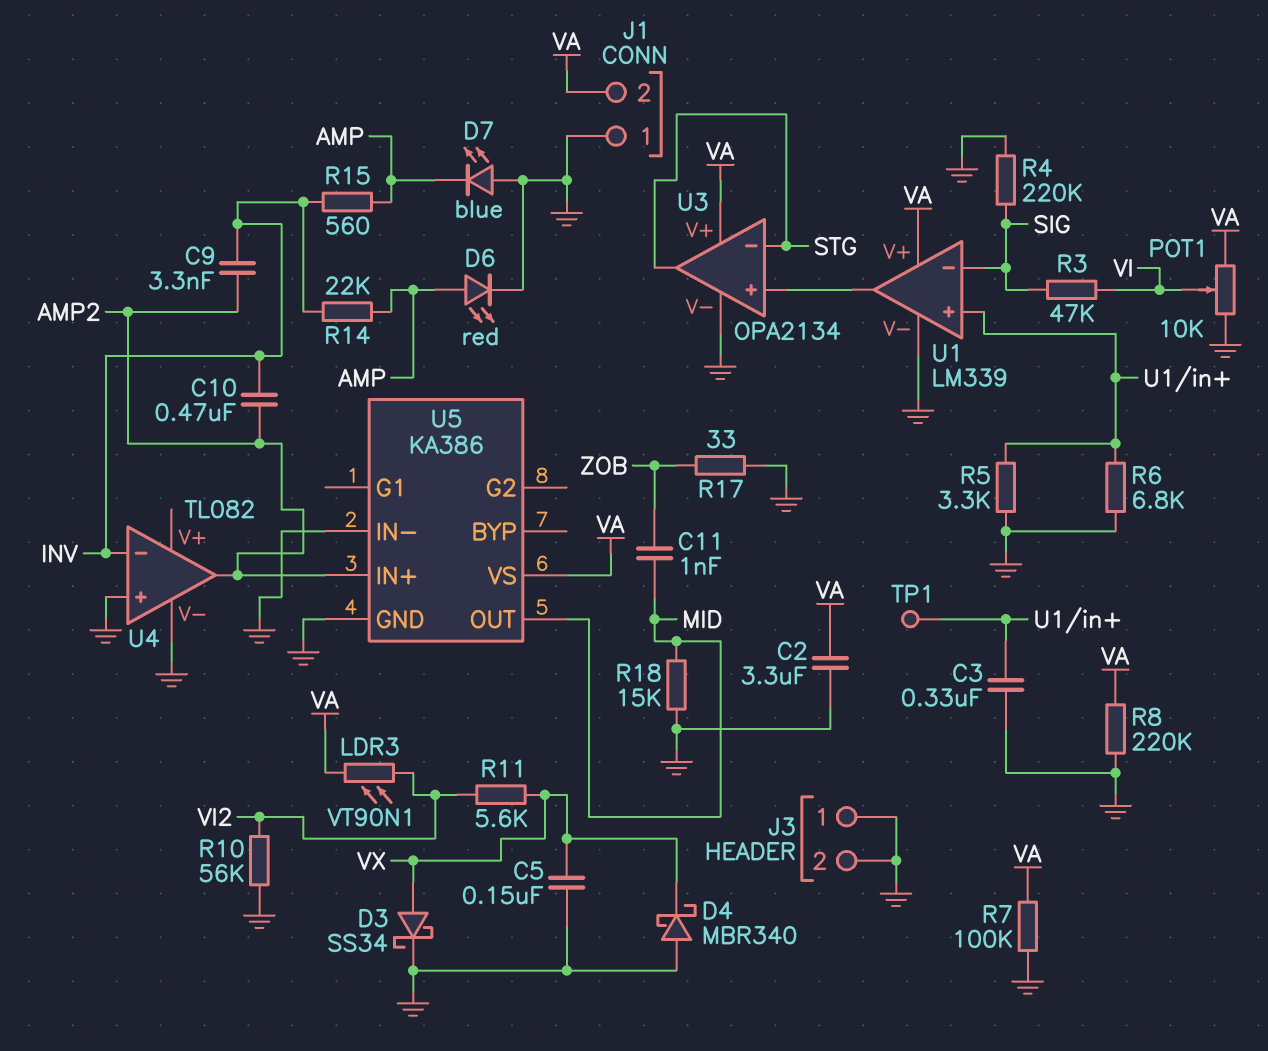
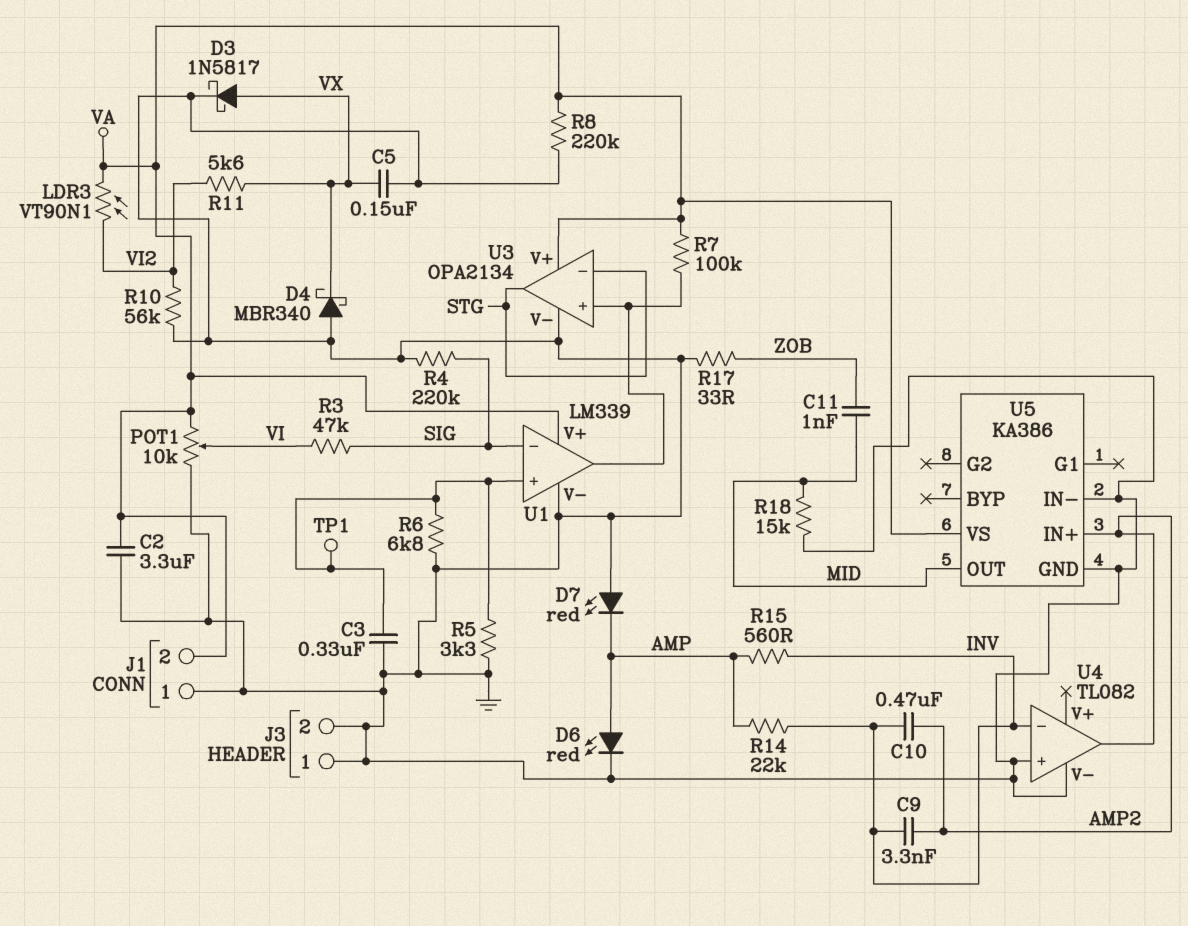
D3: schottky SS34 (A VX, K GND) -> schottky 1N5817 (A VX, K GND)
D7: LED blue (A GND, K AMP) -> LED red (A GND, K AMP)
R7: 100k (GND, VA) -> 100k (U1/out, VA)

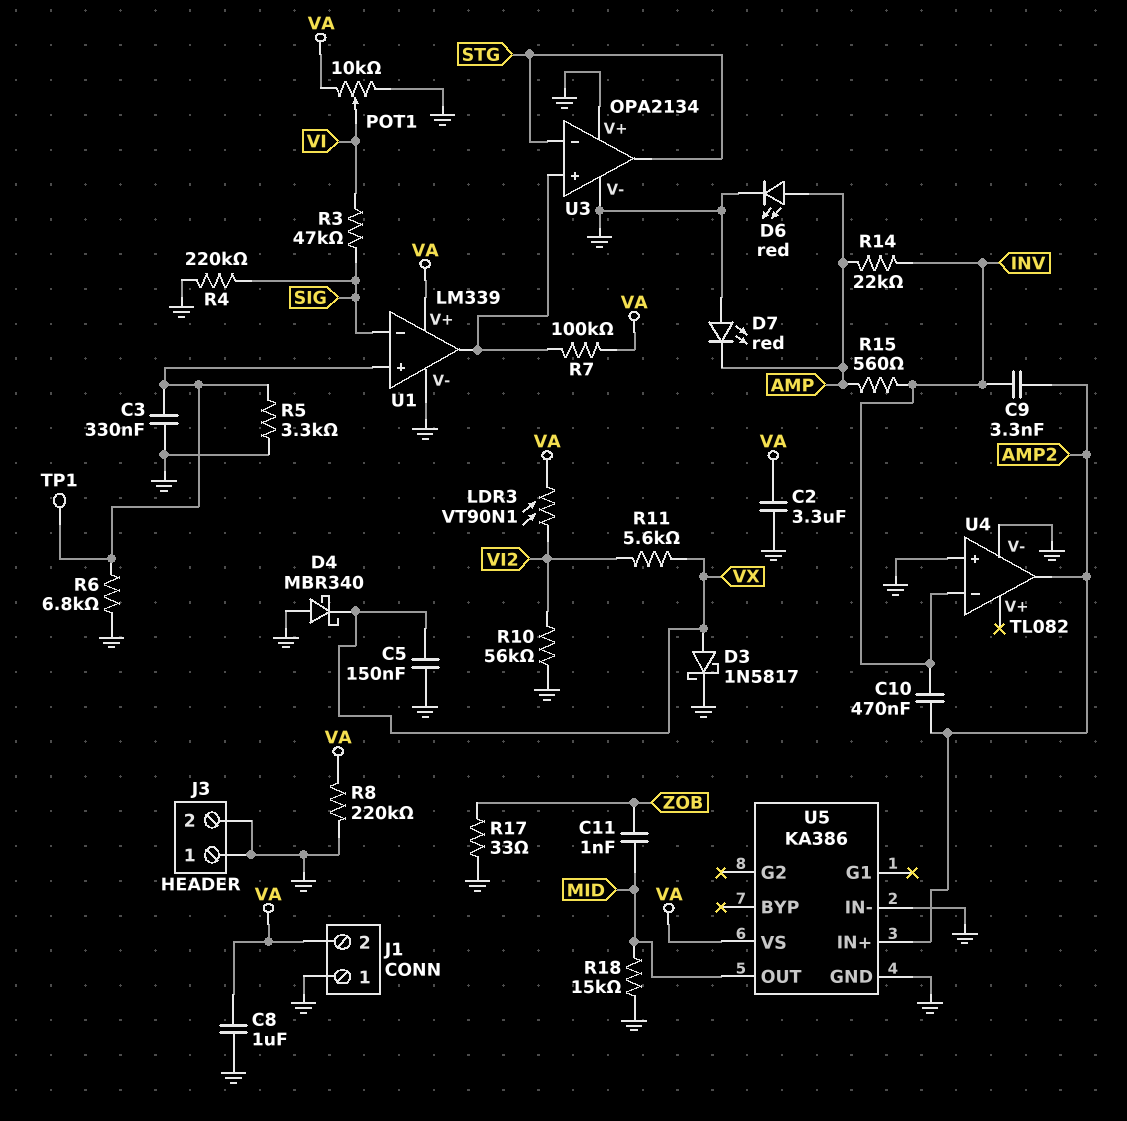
C8: none -> 1uF (GND, VA)
U3 pin V+: VA -> GND

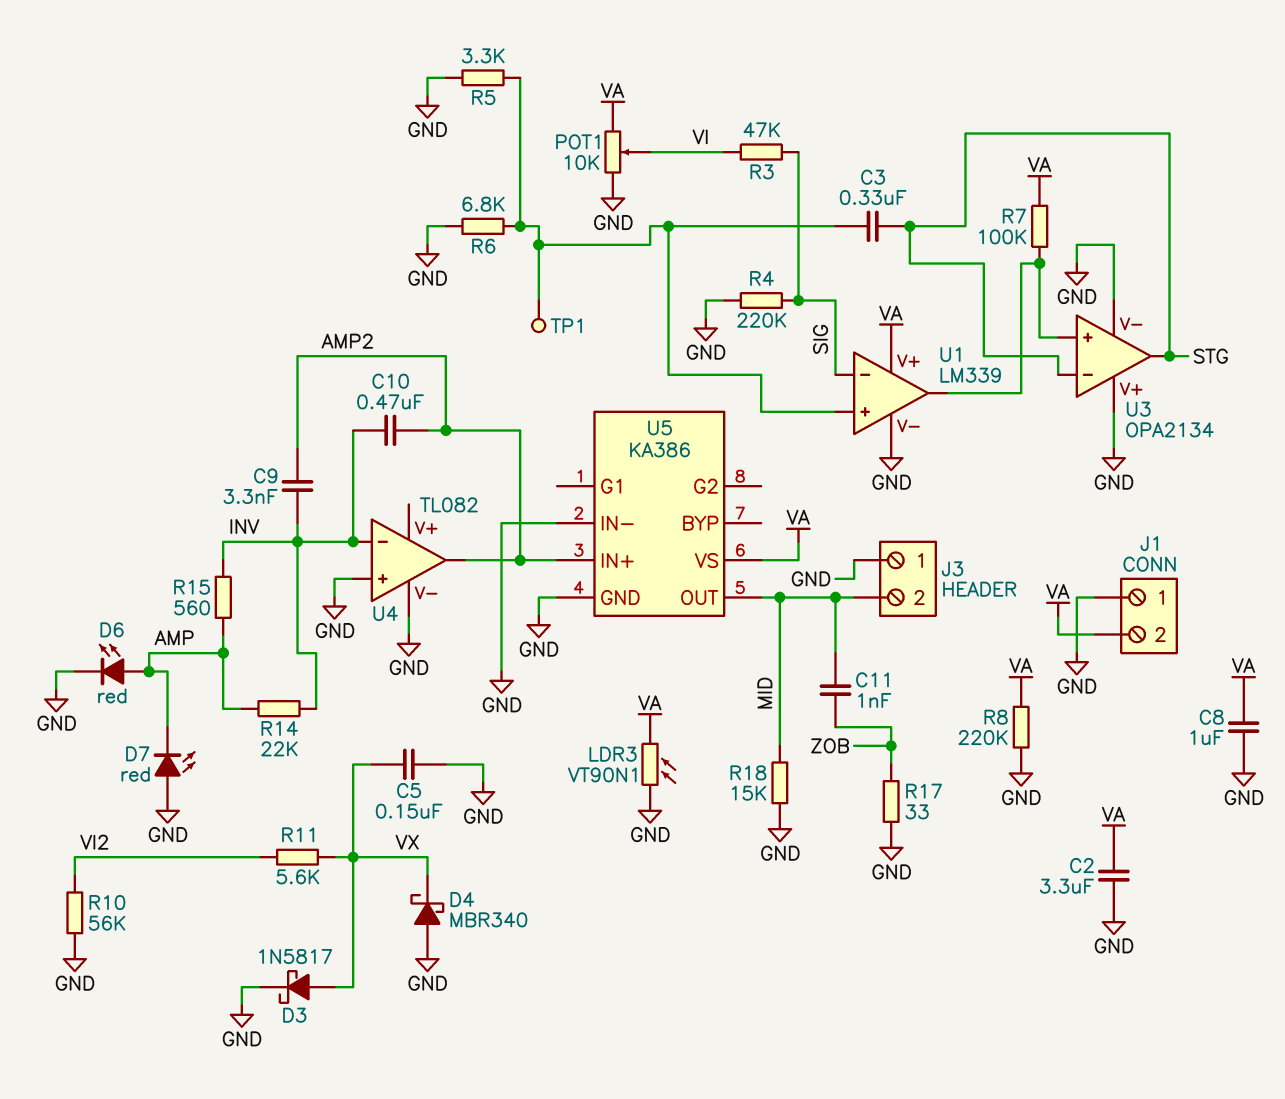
C3: 330nF (GND, U1/in+) -> 330nF (STG, U1/in+)
J3 pin 2: GND -> MID
LDR3: VT90N1 (VA, VI2) -> VT90N1 (GND, VA)

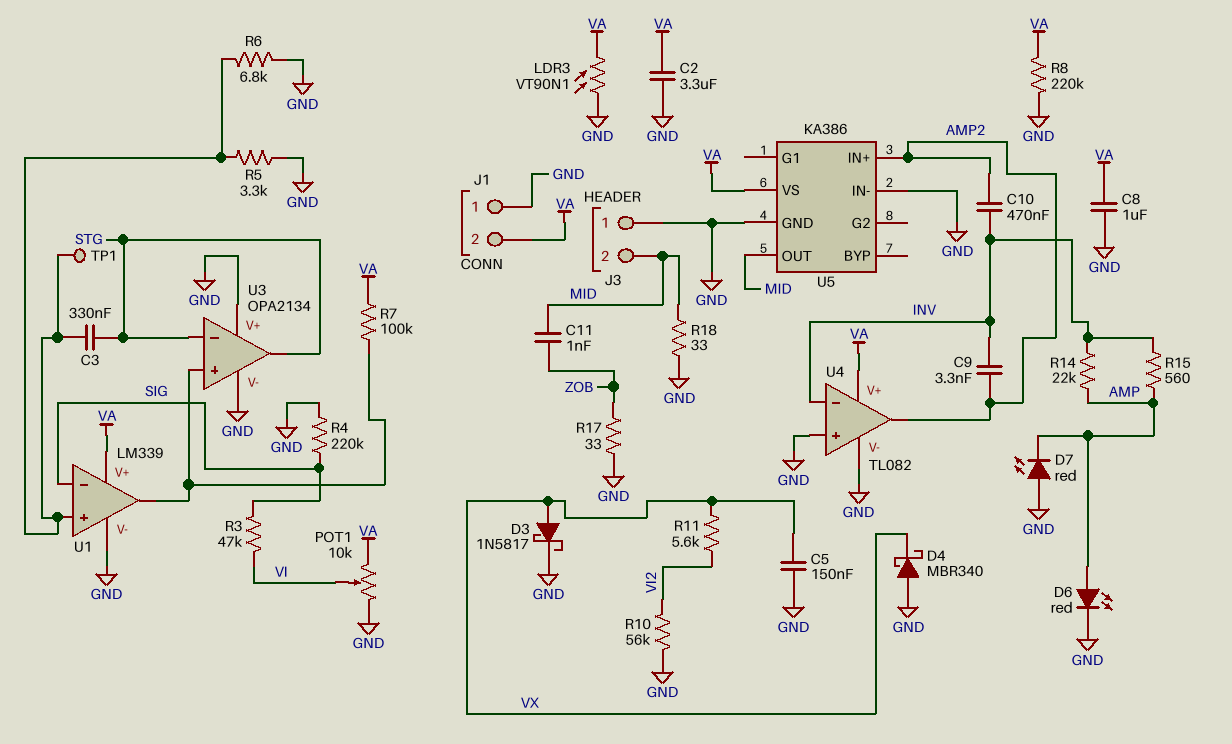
R18: 15k (GND, MID) -> 33 (GND, MID)
U4 pin V+: none -> VA

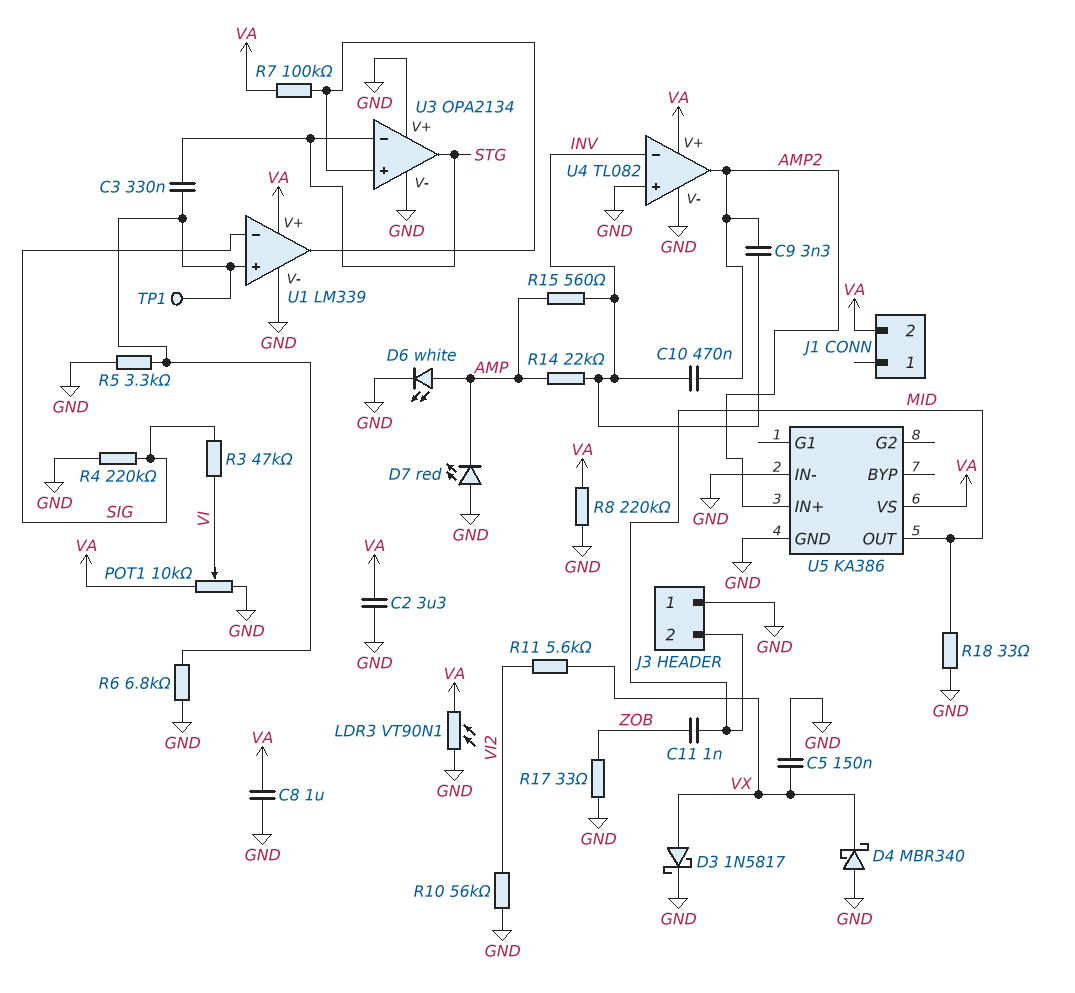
D6: LED red (A AMP, K GND) -> LED white (A AMP, K GND)
J1 pin 1: GND -> none

